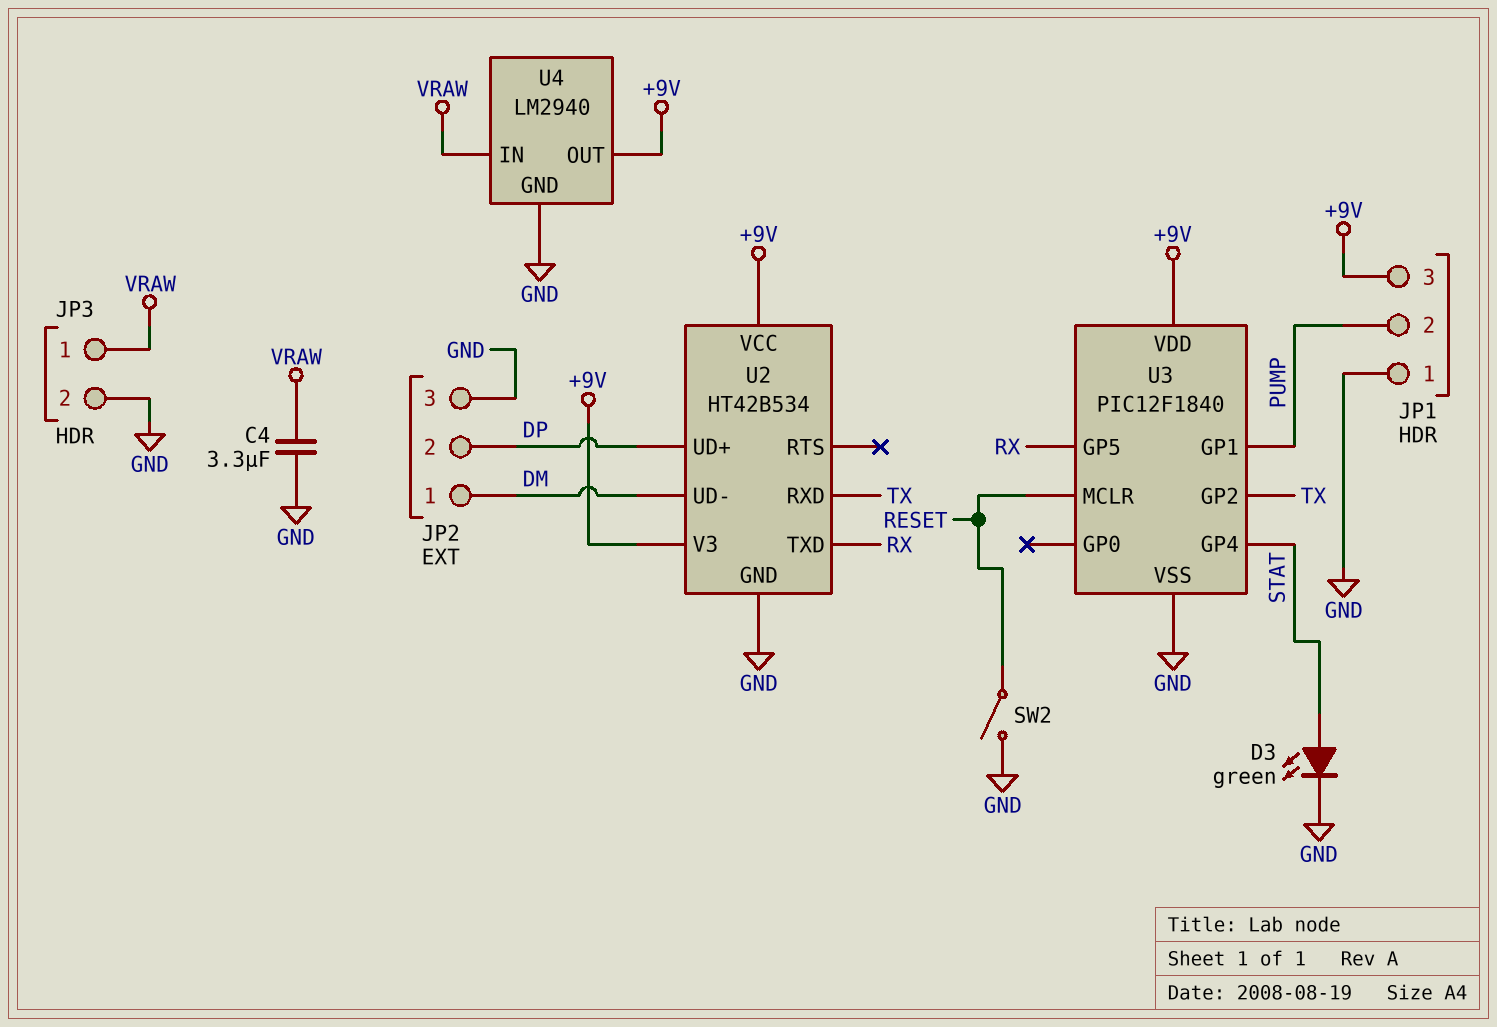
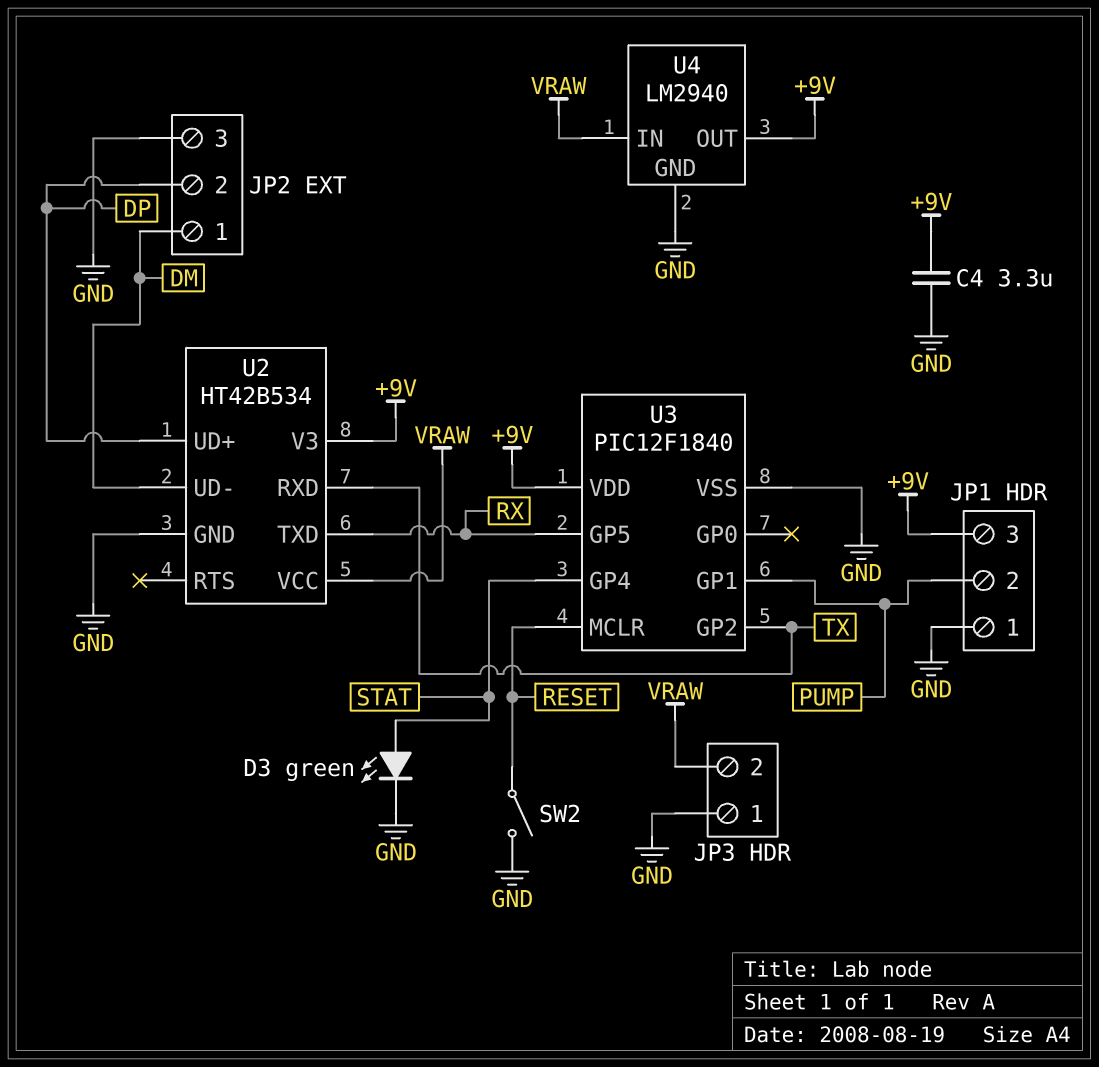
C4: 3.3uF (GND, VRAW) -> 3.3uF (+9V, GND)
JP3 pin 1: VRAW -> GND
JP3 pin 2: GND -> VRAW
U2 pin VCC: +9V -> VRAW

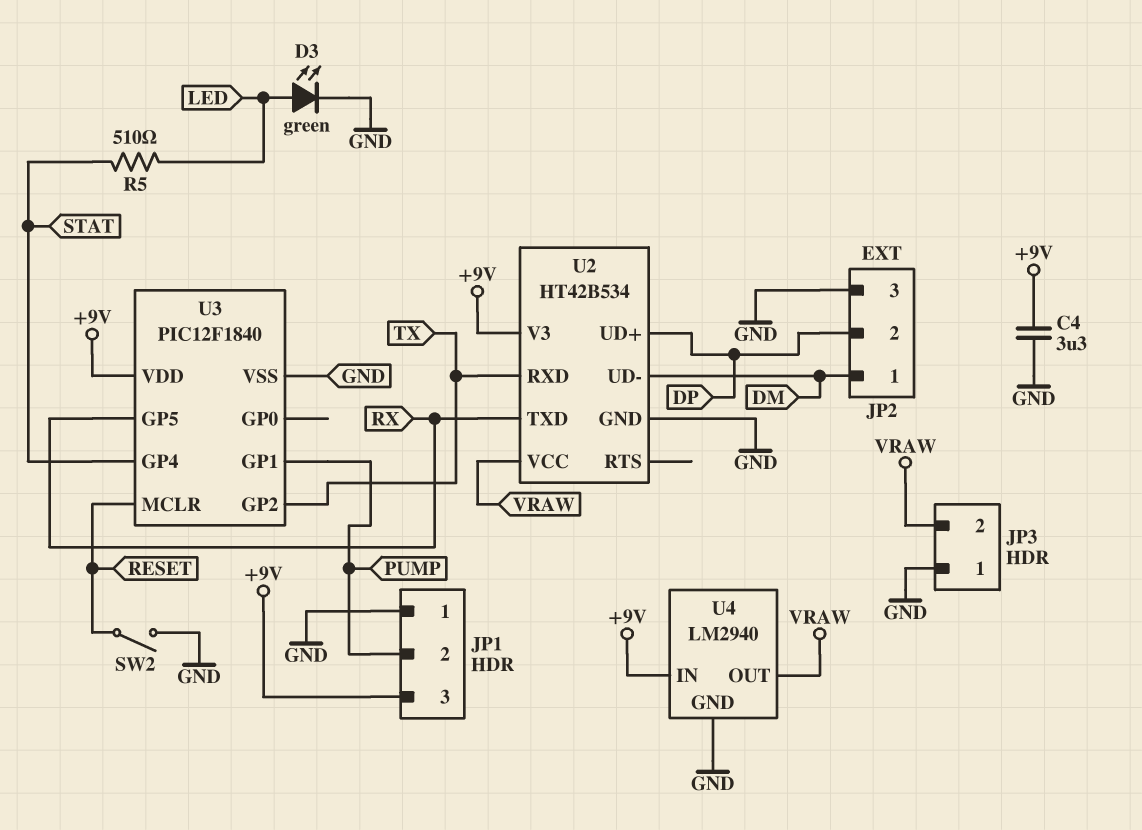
D3: LED green (A STAT, K GND) -> LED green (A LED, K GND)
R5: none -> 510 (LED, STAT)
U4 pin IN: VRAW -> +9V
U4 pin OUT: +9V -> VRAW

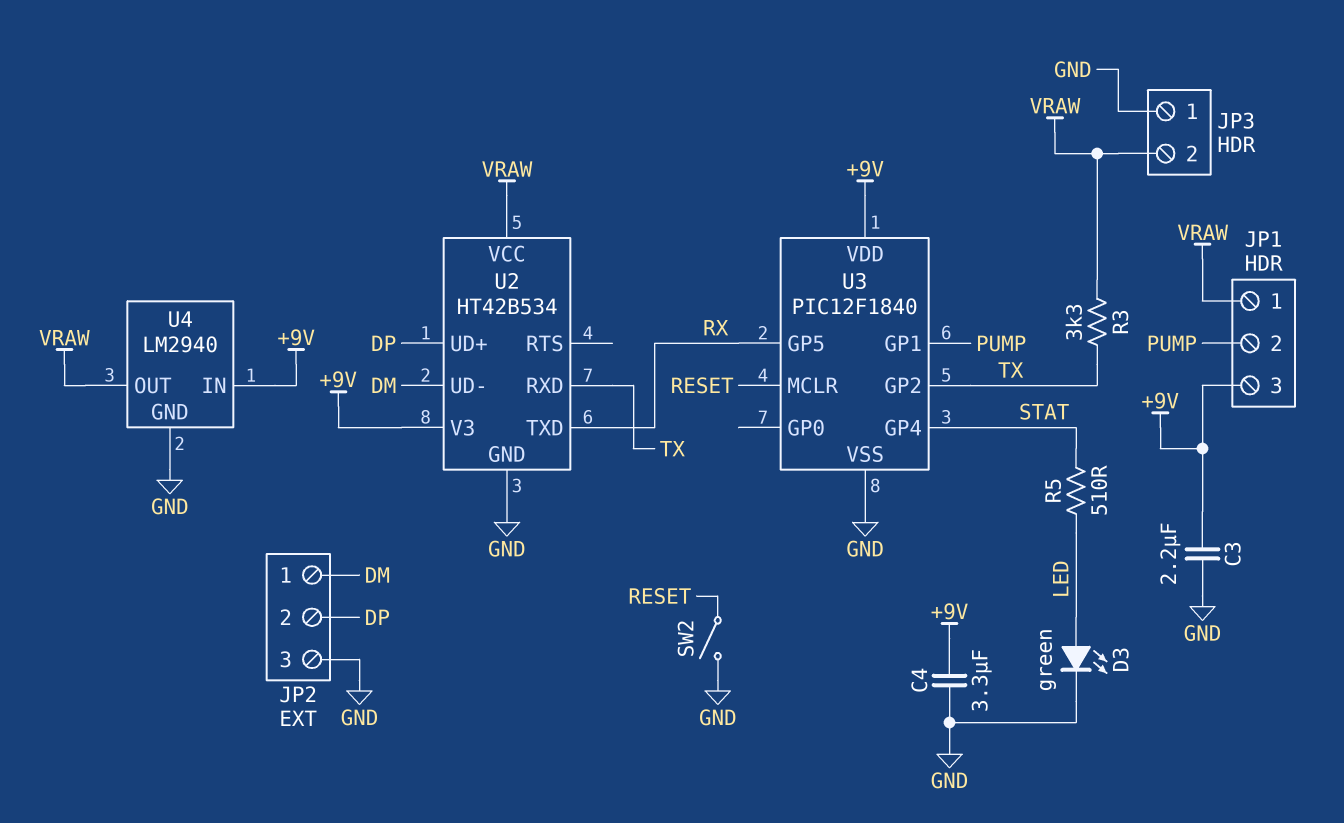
C3: none -> 2.2uF (+9V, GND)
JP1 pin 1: GND -> VRAW
R3: none -> 3.3k (TX, VRAW)

